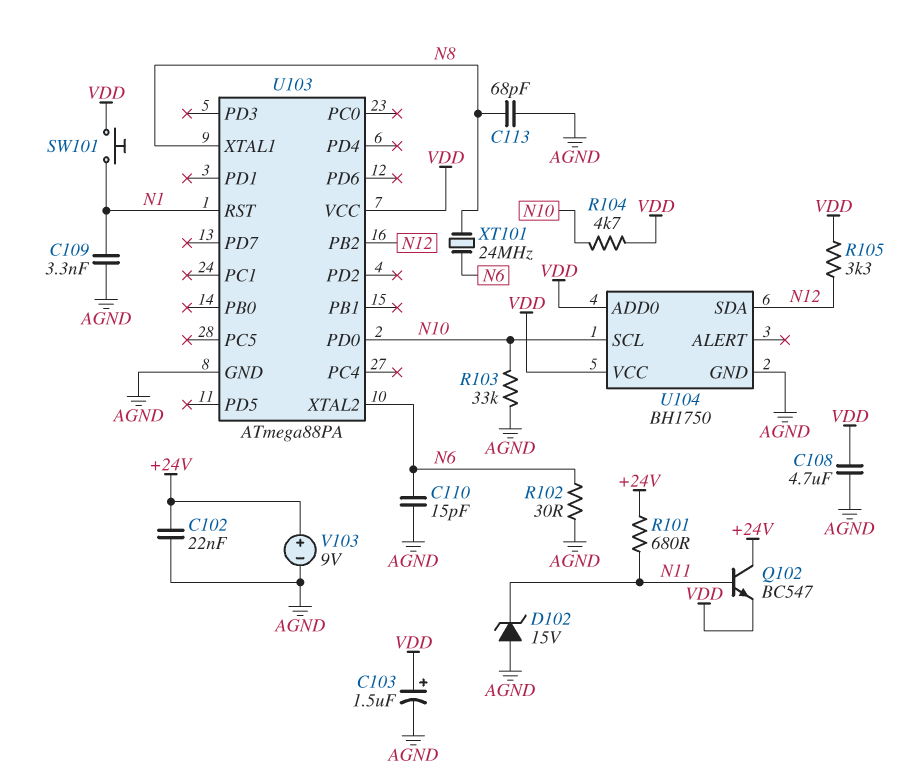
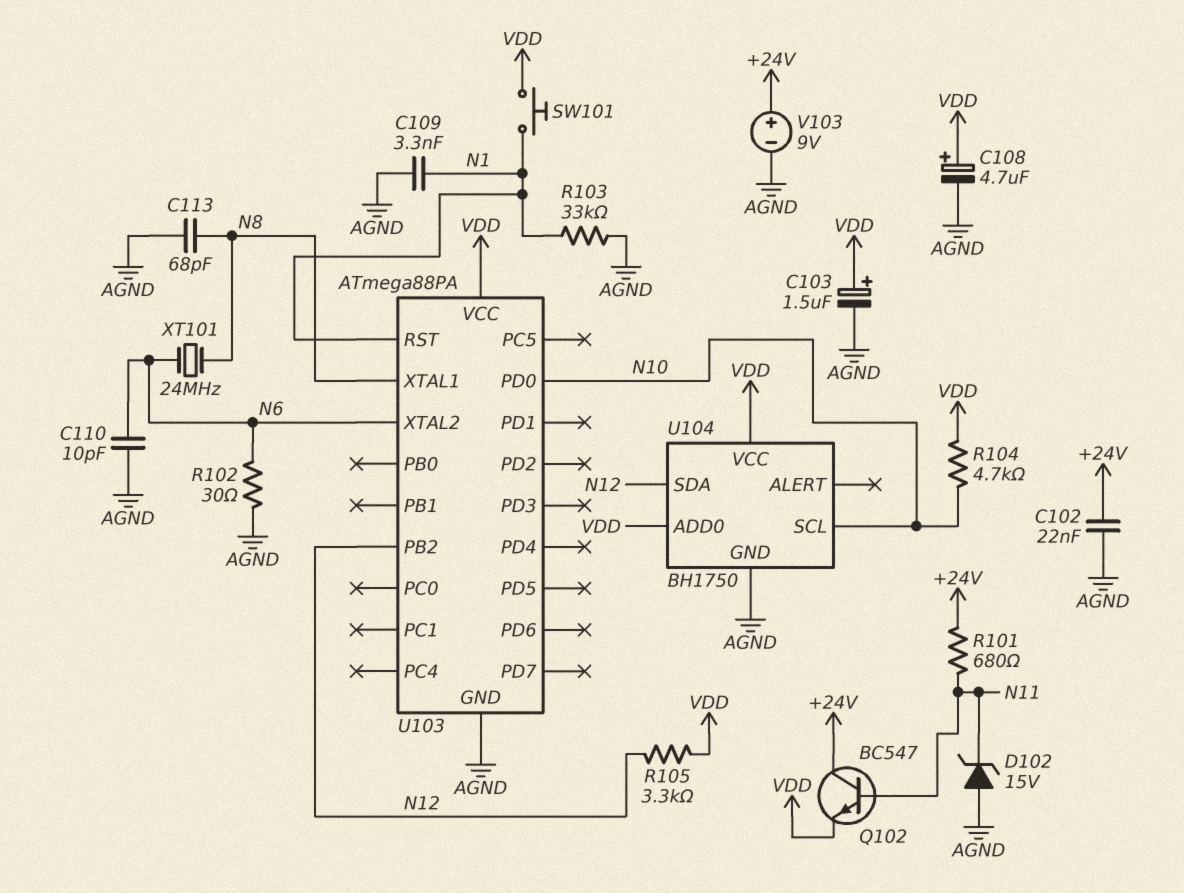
C108: 4.7uF (AGND, VDD) -> 4.7uF (plus VDD, minus AGND)
C110: 15pF (AGND, N6) -> 10pF (AGND, N6)
R103: 33k (AGND, N10) -> 33k (AGND, N1)

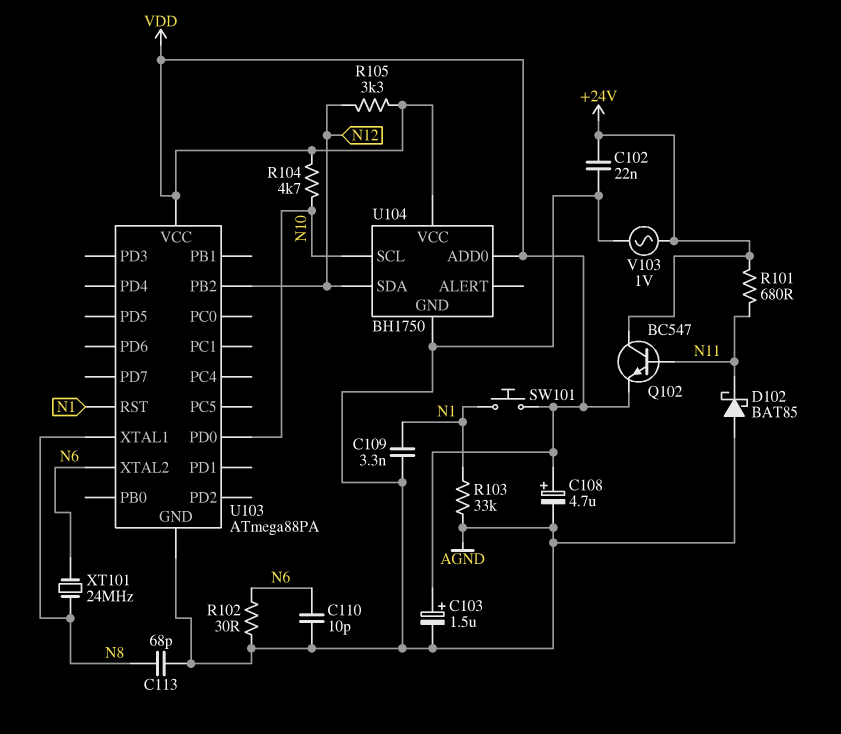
D102: zener 15V (A AGND, K N11) -> schottky BAT85 (A AGND, K N11)
V103: 9V (plus +24V, minus AGND) -> AC 1V (+24V, AGND)

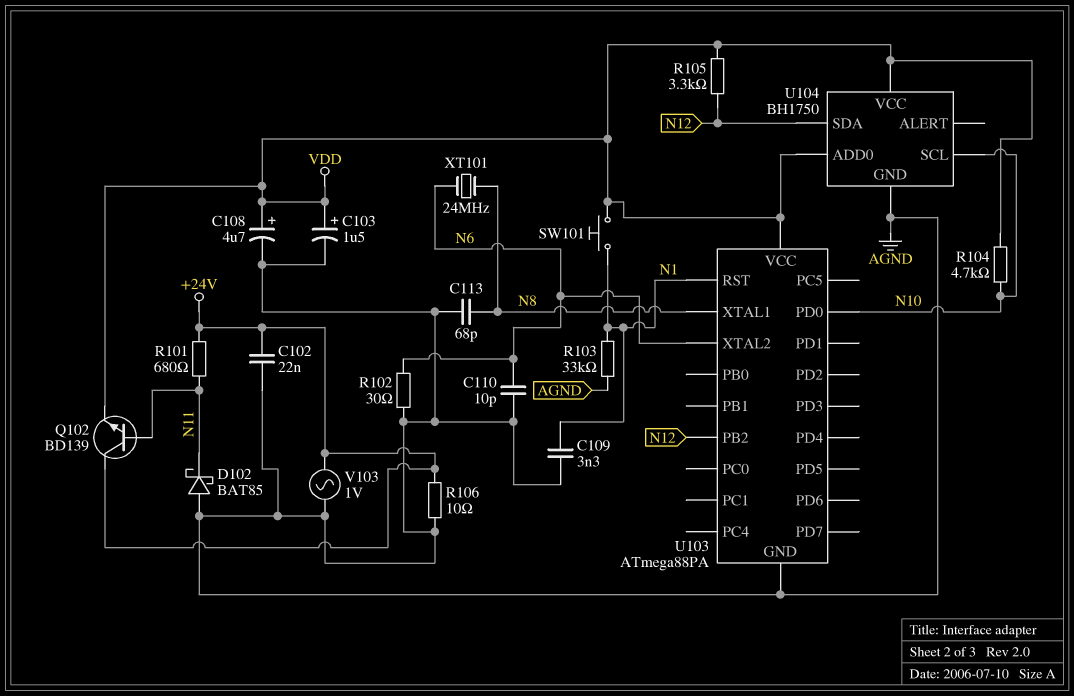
Q102: NPN BC547 (B N11, C +24V, E VDD) -> NPN BD139 (B N11, C +24V, E VDD)
R106: none -> 10 (+24V, AGND)

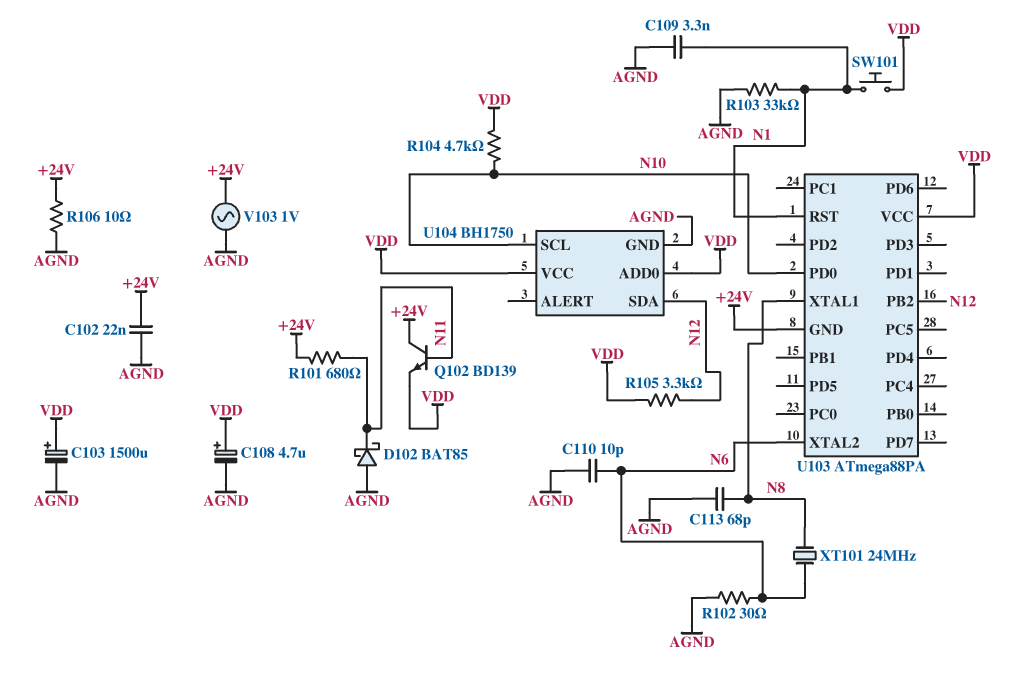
C103: 1.5uF (plus VDD, minus AGND) -> 1500uF (plus VDD, minus AGND)
U103 pin GND: AGND -> +24V

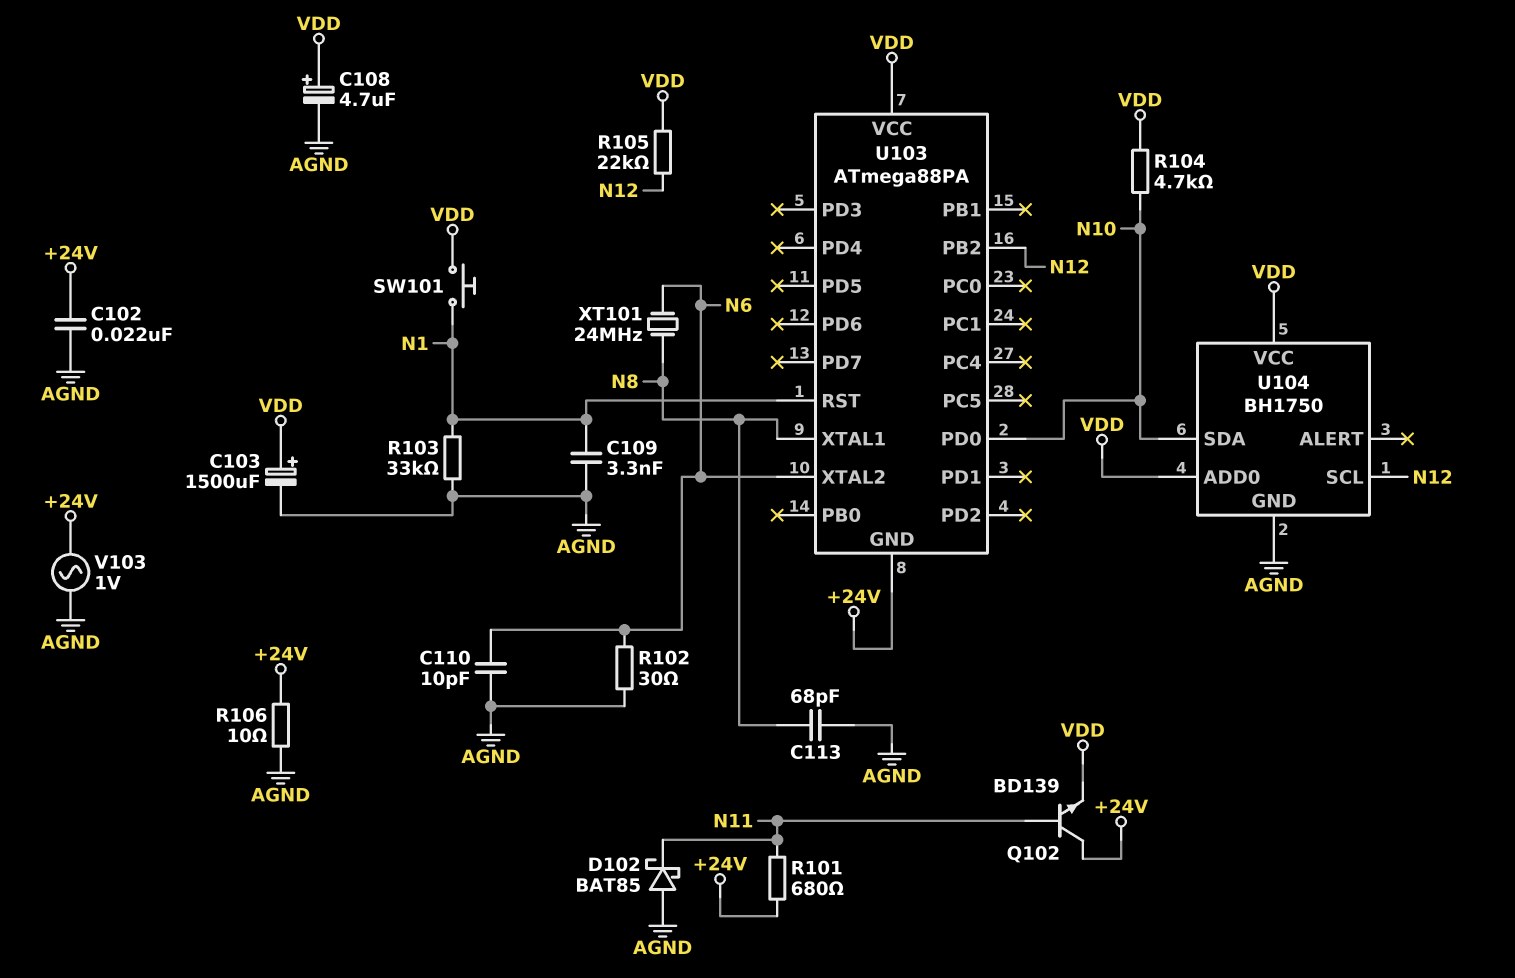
R105: 3.3k (N12, VDD) -> 22k (N12, VDD)
U104 pin SCL: N10 -> N12
U104 pin SDA: N12 -> N10

